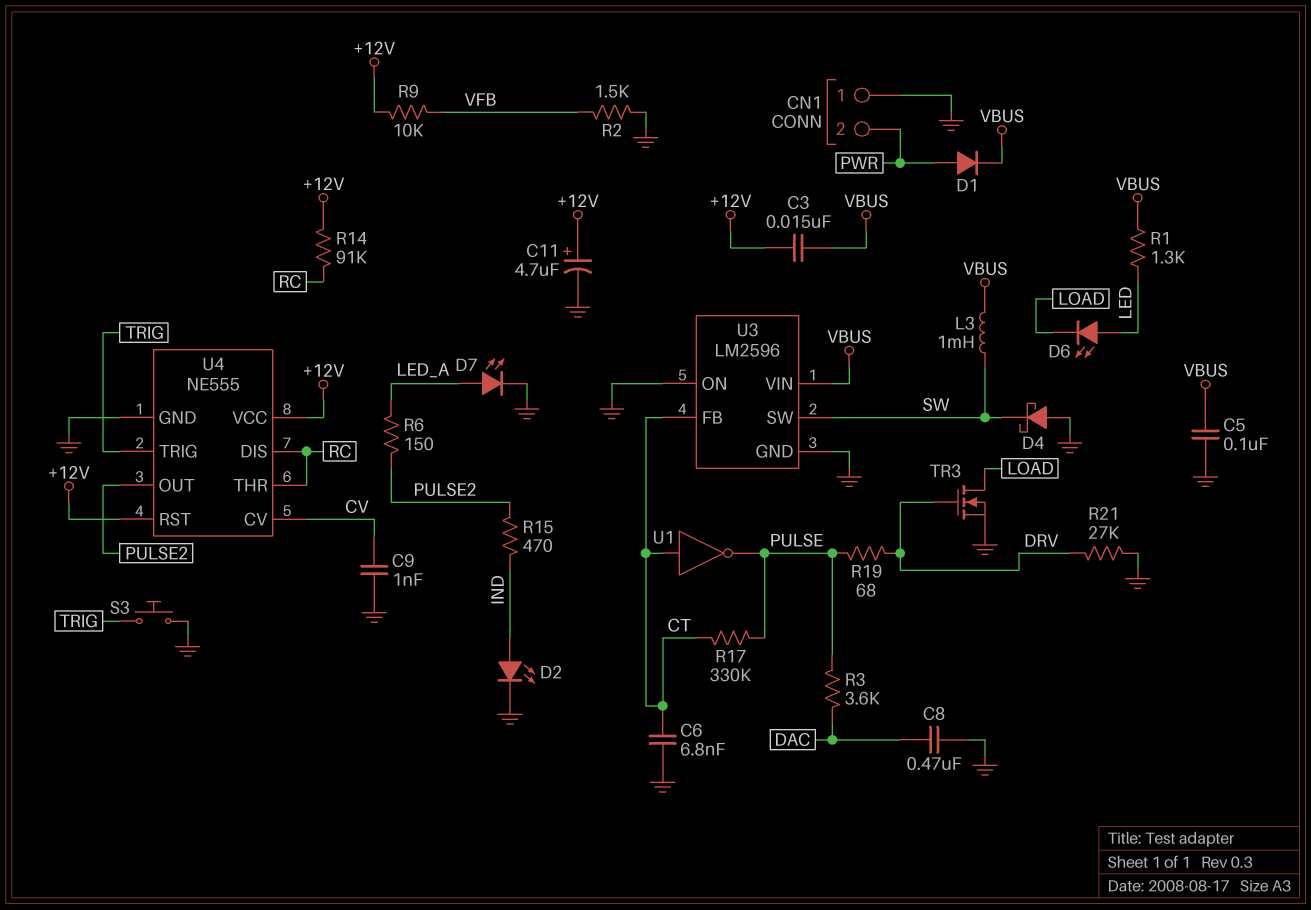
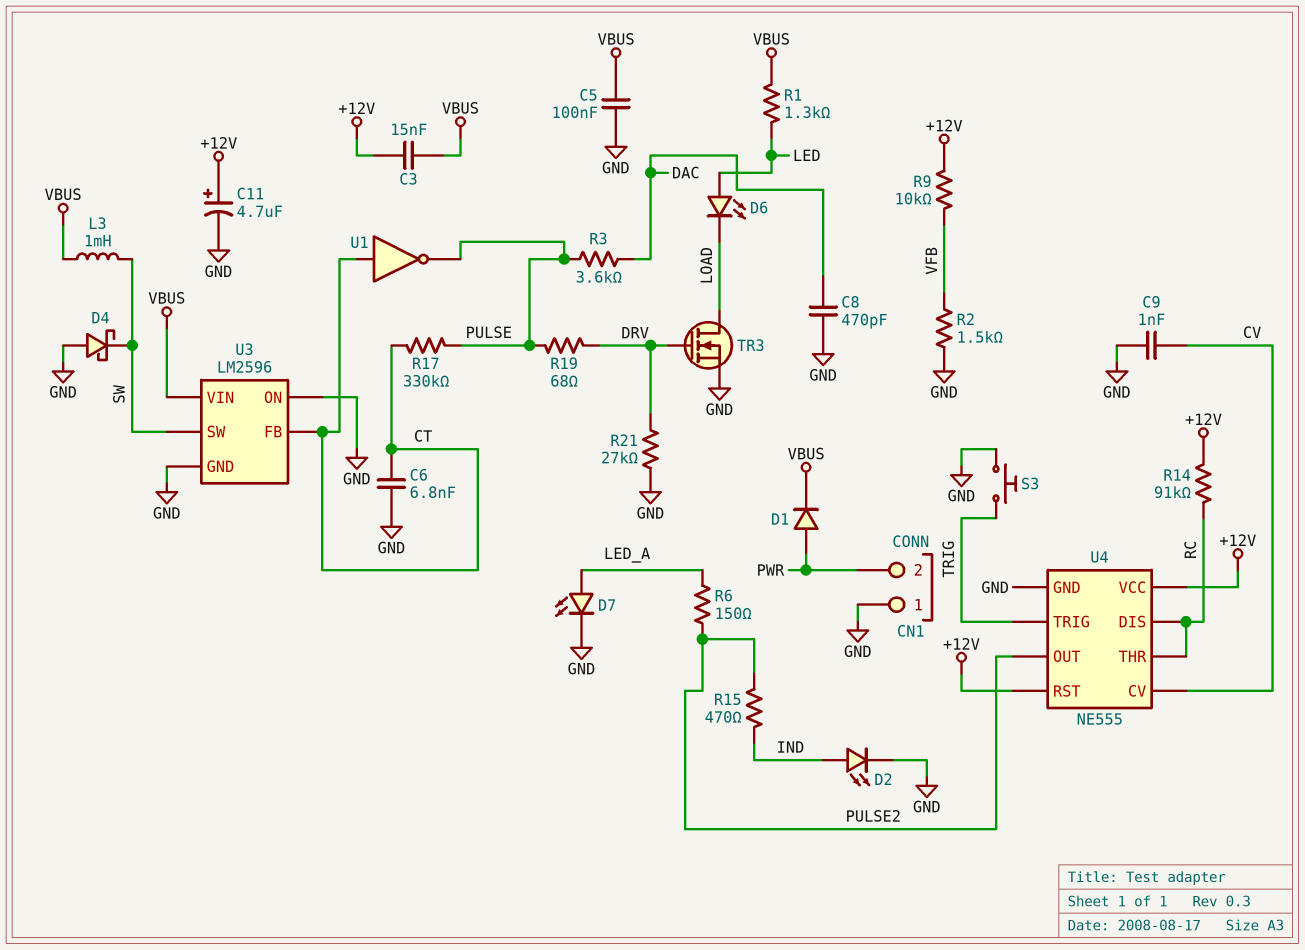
C8: 470nF (DAC, GND) -> 470pF (DAC, GND)

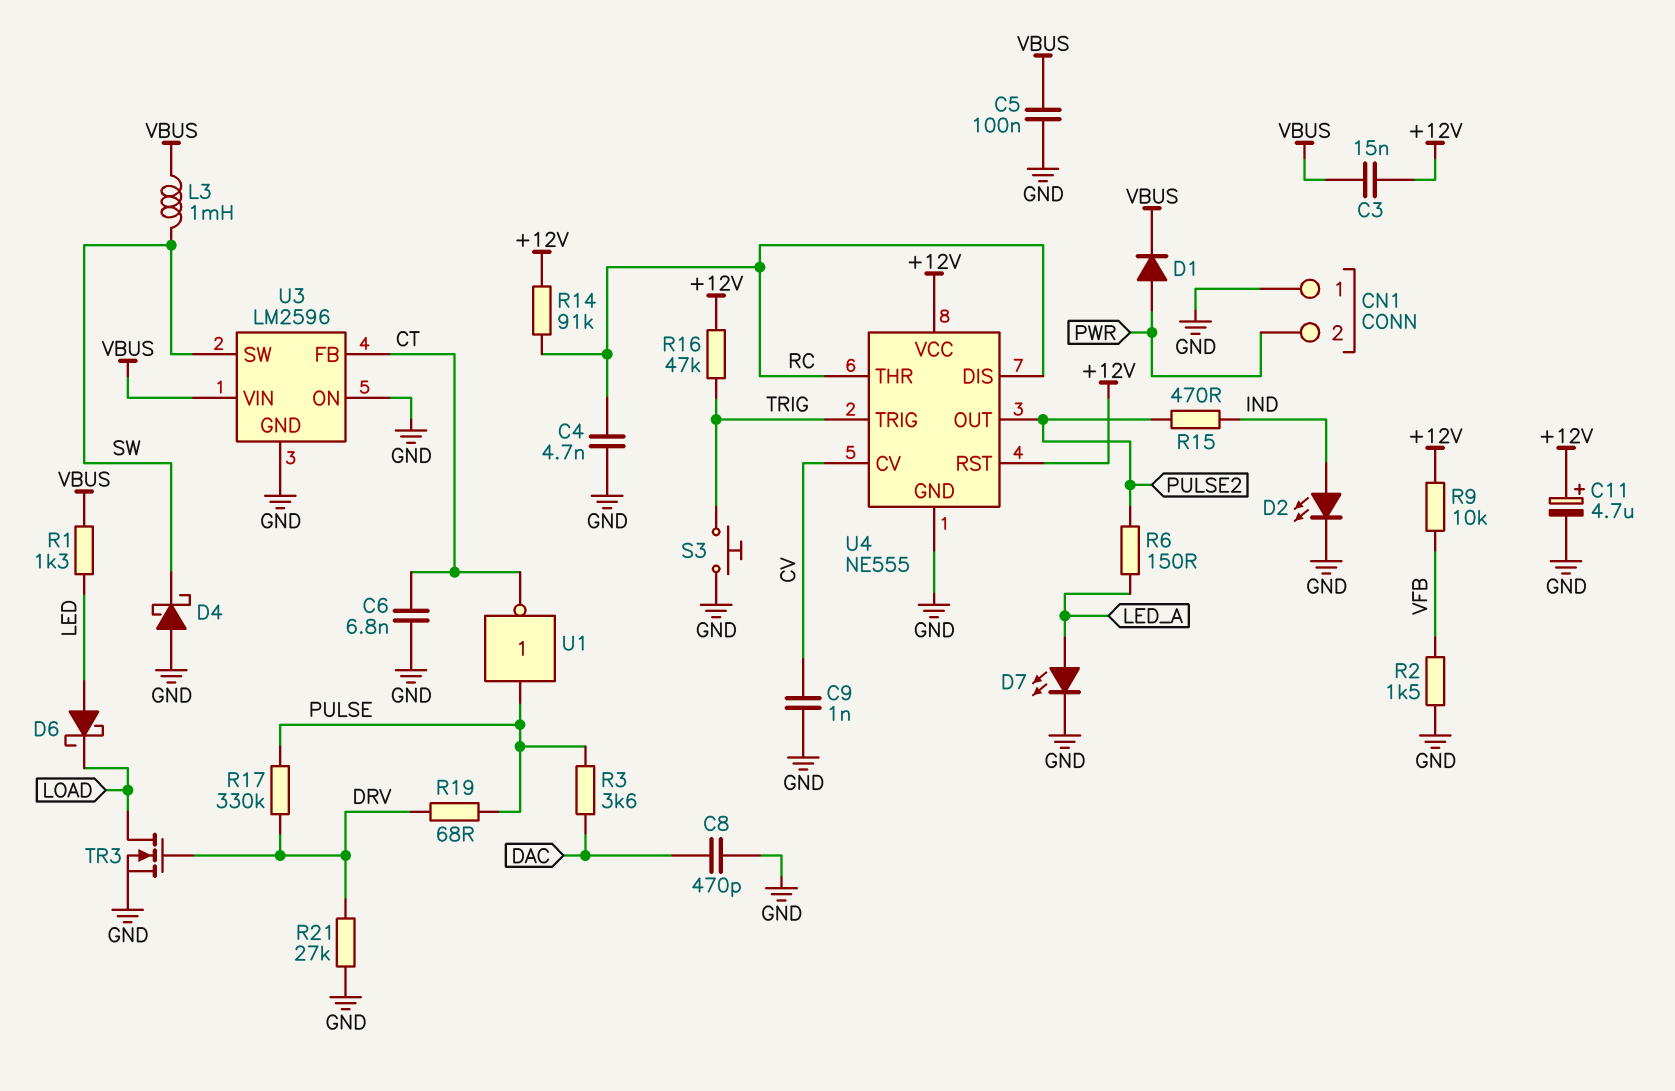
C4: none -> 4.7nF (GND, RC)
D6: LED (A LED, K LOAD) -> schottky (A LED, K LOAD)
R16: none -> 47k (+12V, TRIG)
R17: 330k (CT, PULSE) -> 330k (DRV, PULSE)
U1: NOT (in CT, out PULSE) -> NOT (in PULSE, out CT)

